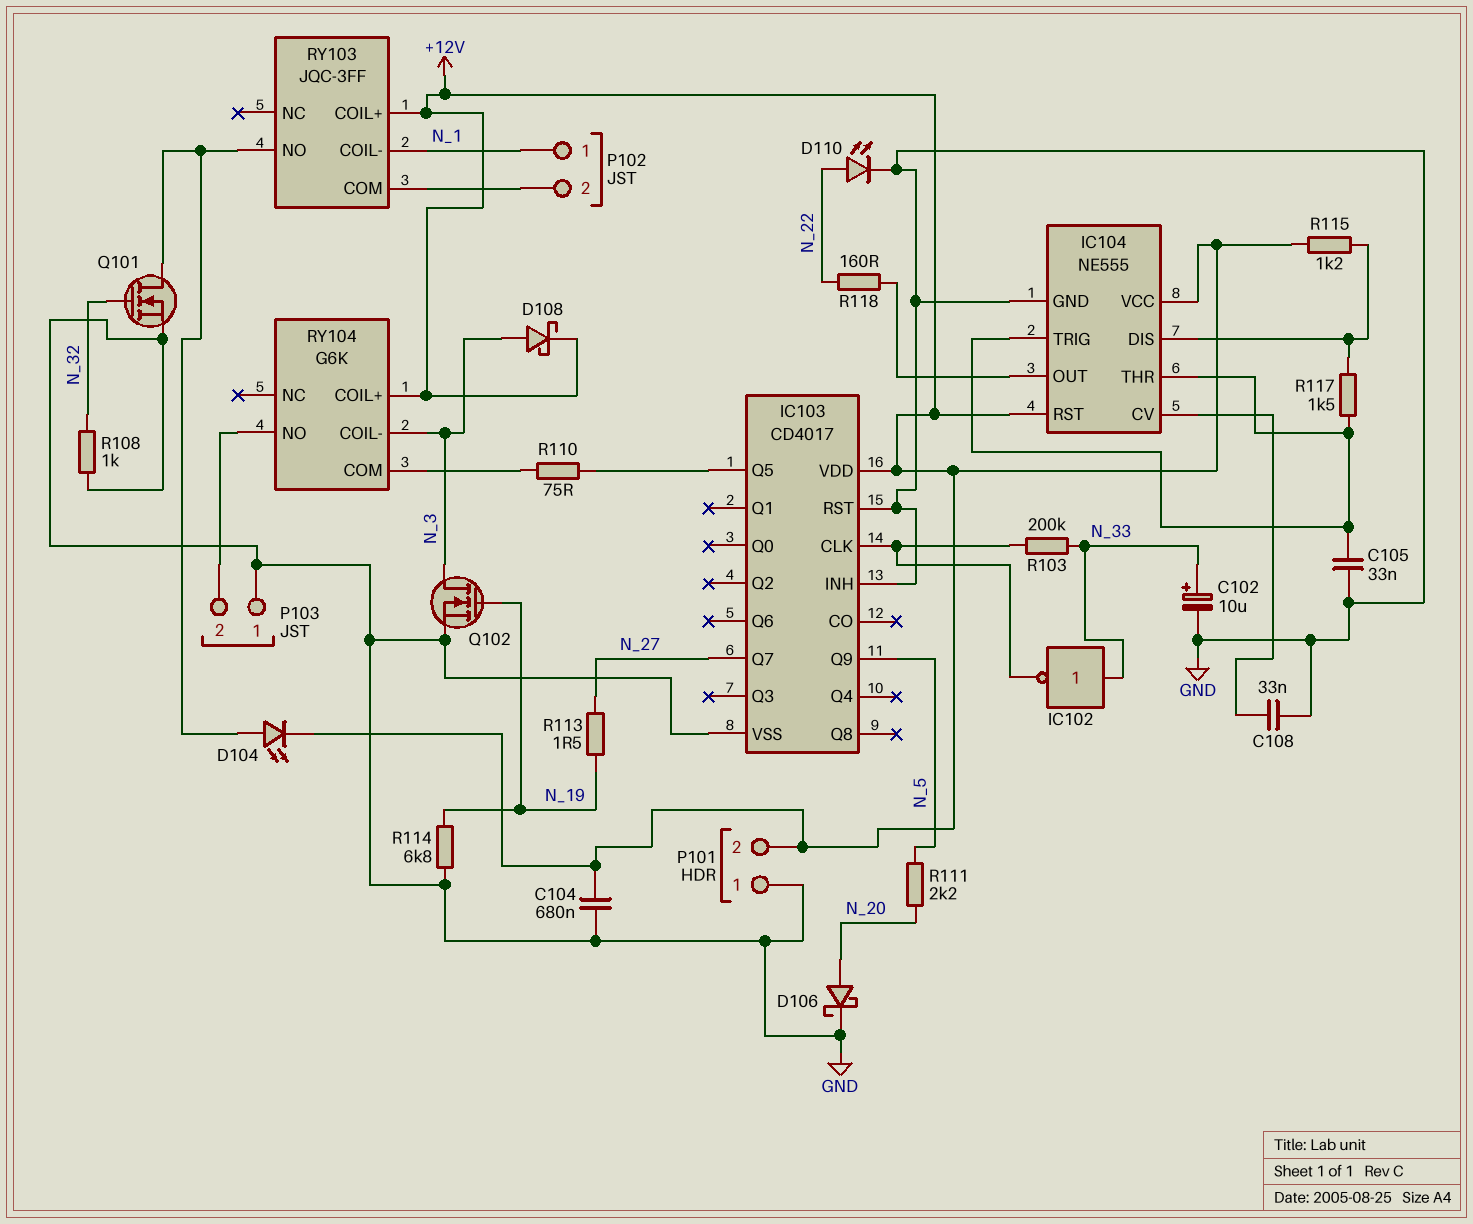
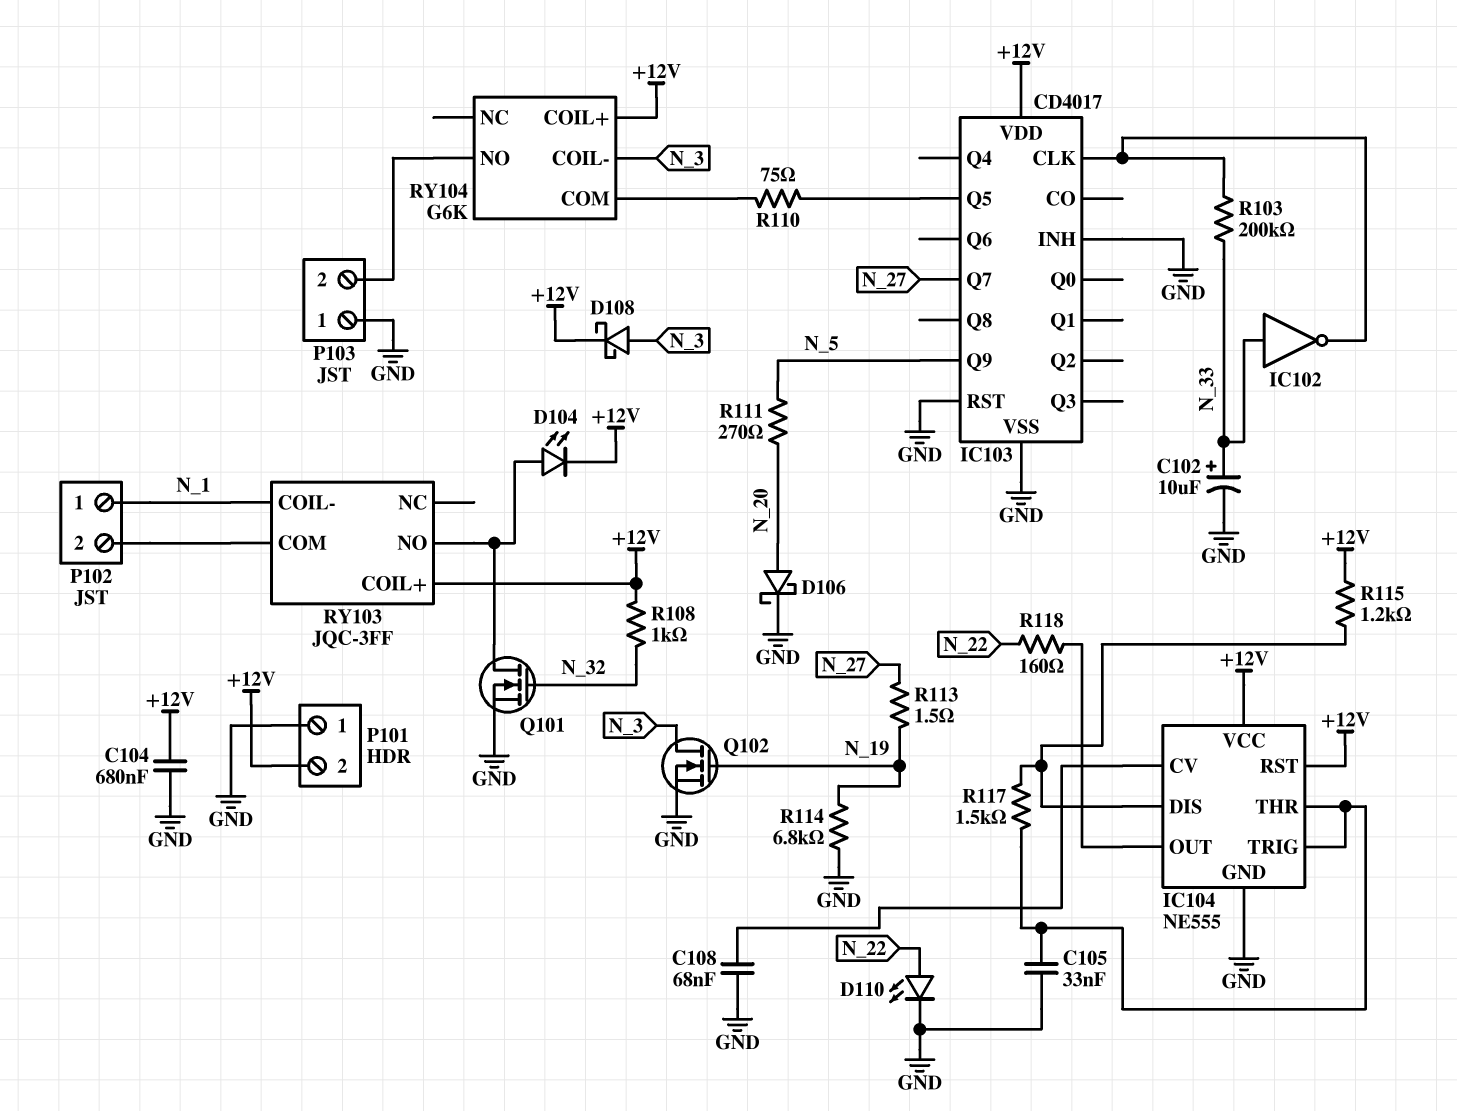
C108: 33nF (GND, IC104/CV) -> 68nF (GND, IC104/CV)
R108: 1k (GND, N_32) -> 1k (+12V, N_32)
R111: 2.2k (N_5, N_20) -> 270 (N_5, N_20)

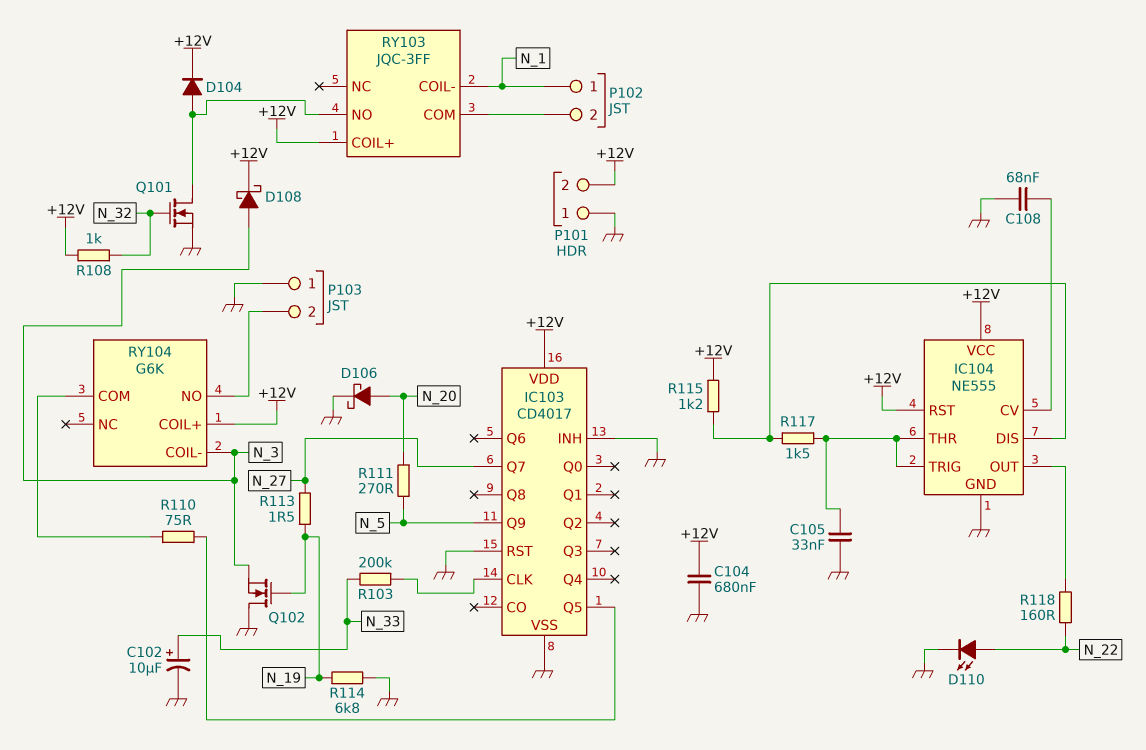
D104: LED (A RY103/NO, K +12V) -> diode (A RY103/NO, K +12V)
IC102: NOT (in N_33, out IC103/CLK) -> none
Q102: NMOS (G N_19, D N_3, S GND) -> NMOS (G N_19, D GND, S N_3)

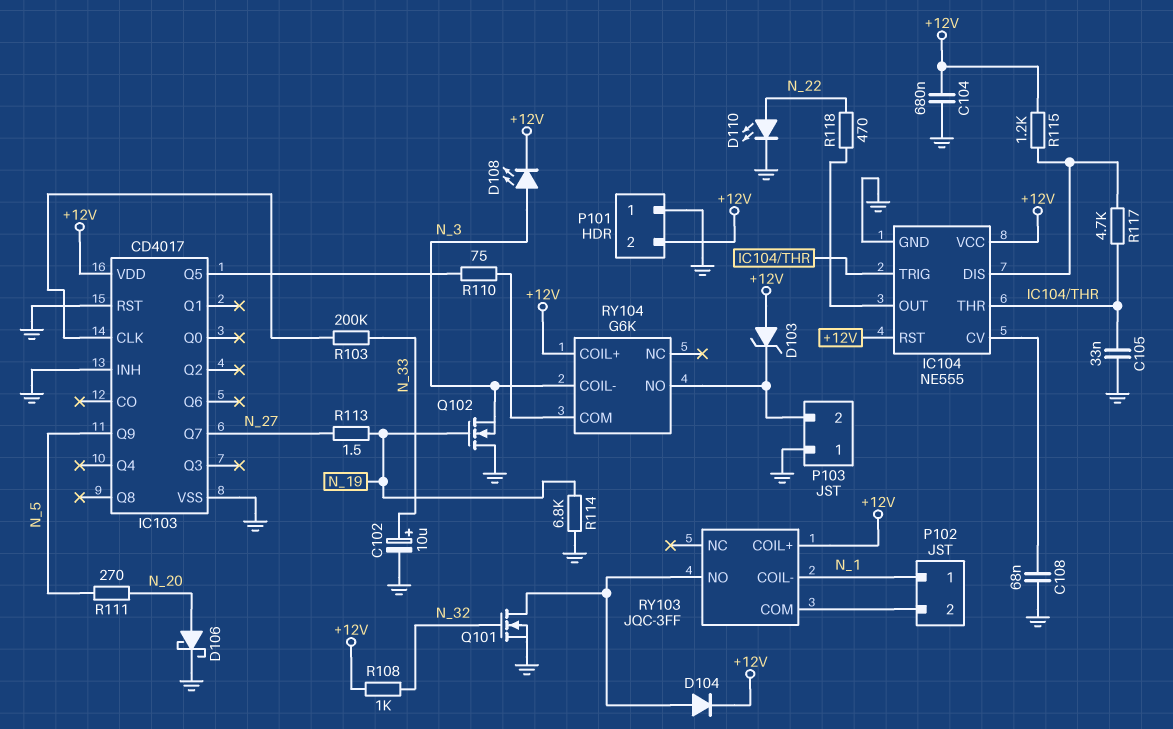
D103: none -> zener (A +12V, K P103/2)
D108: schottky (A N_3, K +12V) -> LED (A N_3, K +12V)
R117: 1.5k (IC104/DIS, IC104/THR) -> 4.7k (IC104/DIS, IC104/THR)
R118: 160 (IC104/OUT, N_22) -> 470 (IC104/OUT, N_22)

